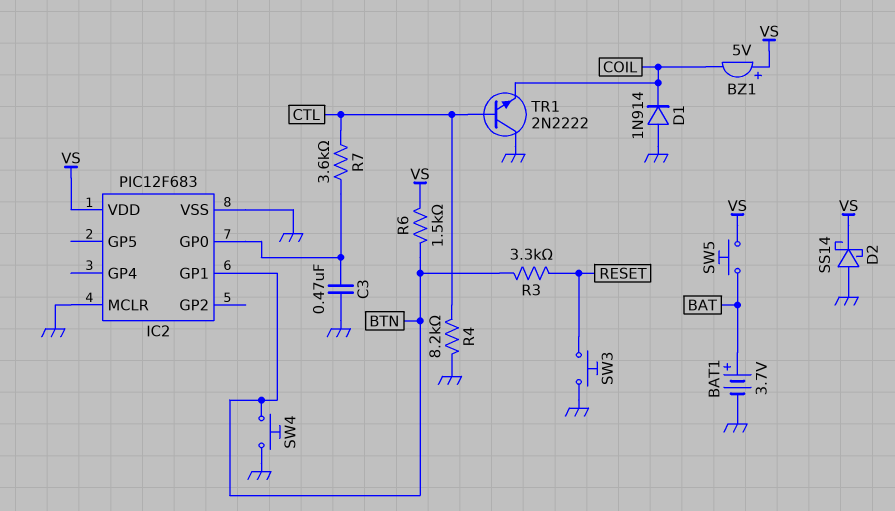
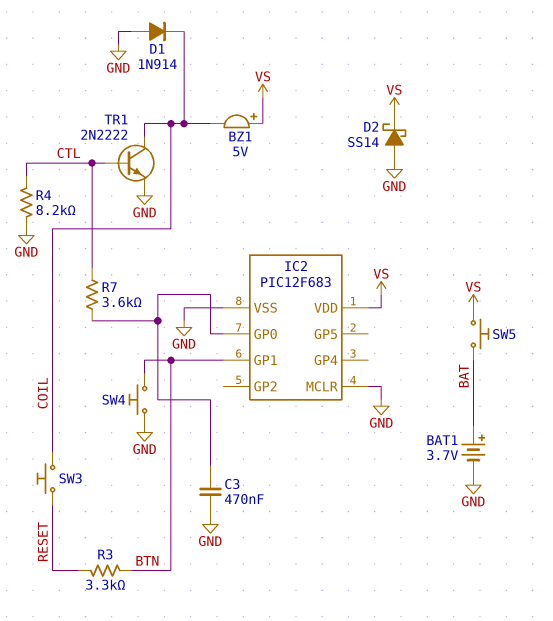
R6: 1.5k (BTN, VS) -> none
SW3: button (GND, RESET) -> button (COIL, RESET)
TR1: NPN 2N2222 (B CTL, C GND, E COIL) -> NPN 2N2222 (B CTL, C COIL, E GND)

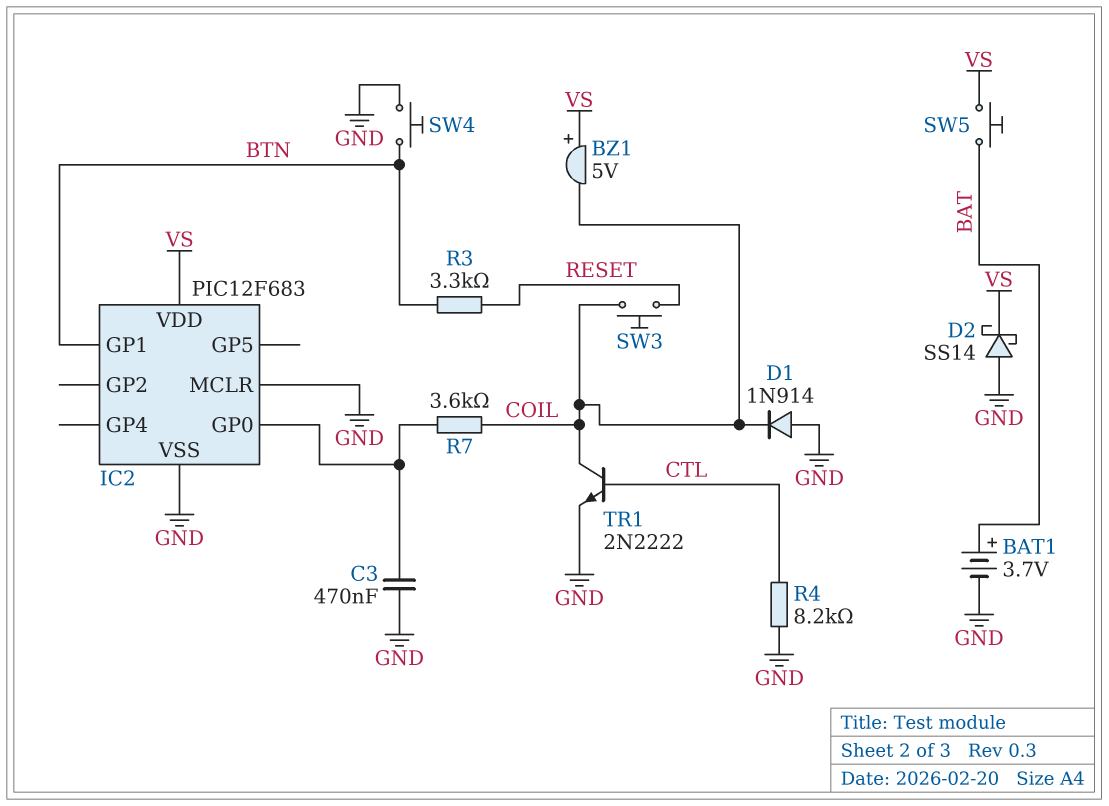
R7: 3.6k (CTL, IC2/GP0) -> 3.6k (COIL, IC2/GP0)

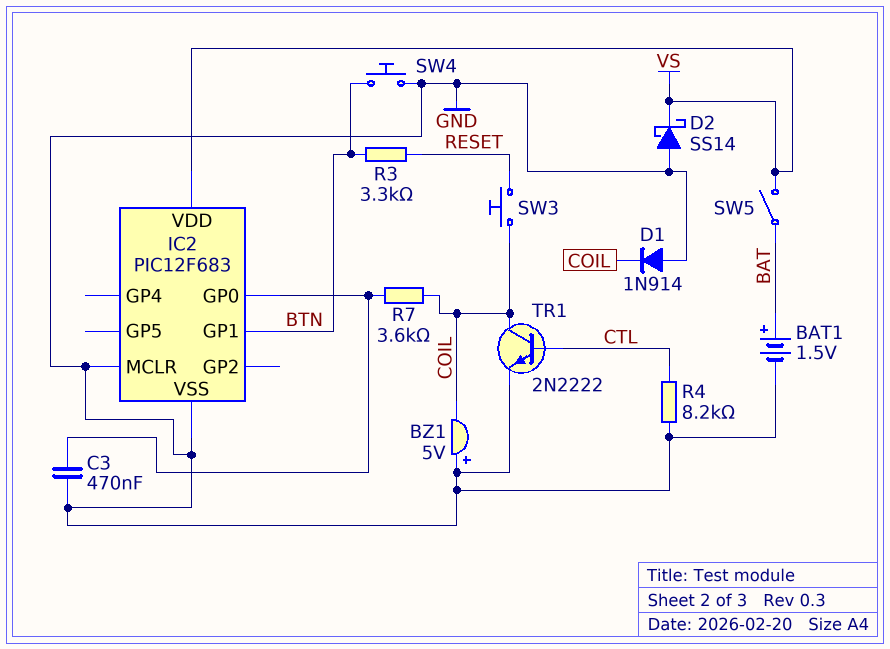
BAT1: 3.7V (plus BAT, minus GND) -> 1.5V (plus BAT, minus GND)
BZ1: buzzer 5V (plus VS, minus COIL) -> buzzer 5V (plus GND, minus COIL)
SW5: button (BAT, VS) -> switch (BAT, VS)

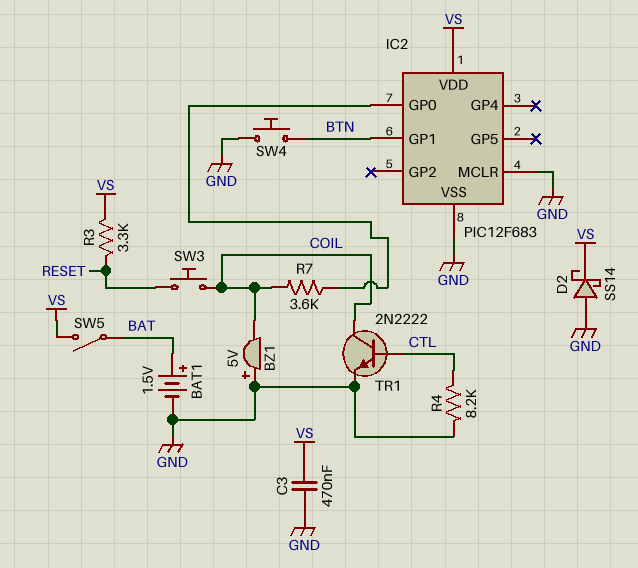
C3: 470nF (GND, IC2/GP0) -> 470nF (GND, VS)
D1: diode 1N914 (A GND, K COIL) -> none
R3: 3.3k (BTN, RESET) -> 3.3k (RESET, VS)

